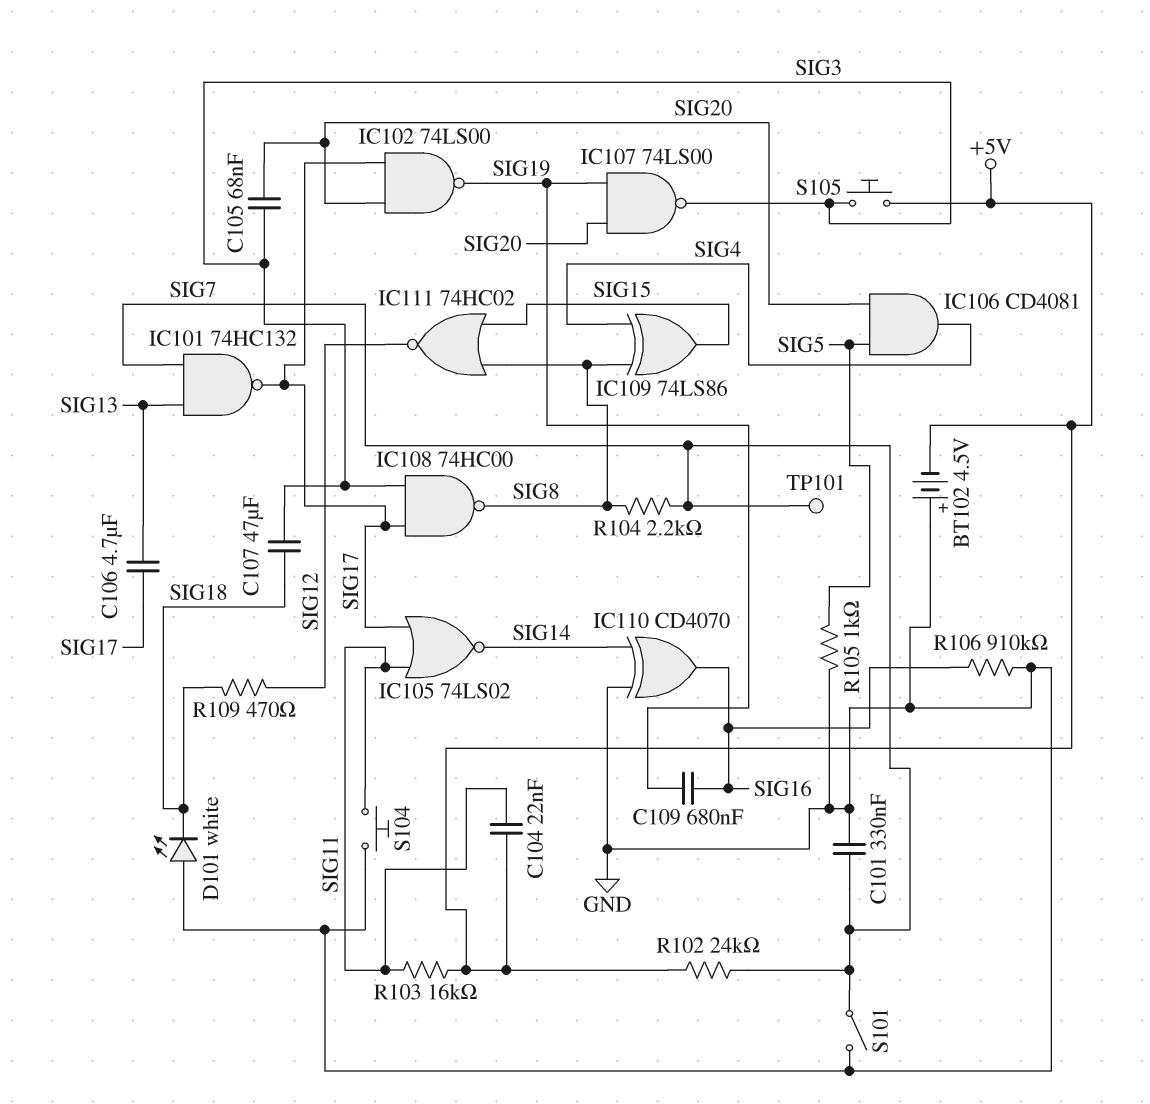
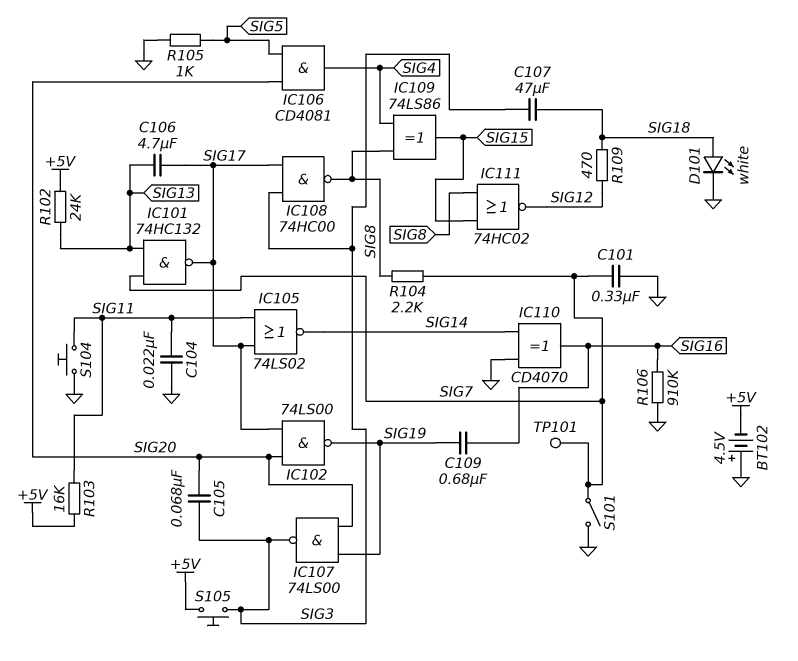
C104: 22nF (+5V, SIG11) -> 22nF (GND, SIG11)
D101: LED white (A GND, K SIG18) -> LED white (A SIG18, K GND)
R102: 24k (+5V, SIG7) -> 24k (+5V, SIG13)

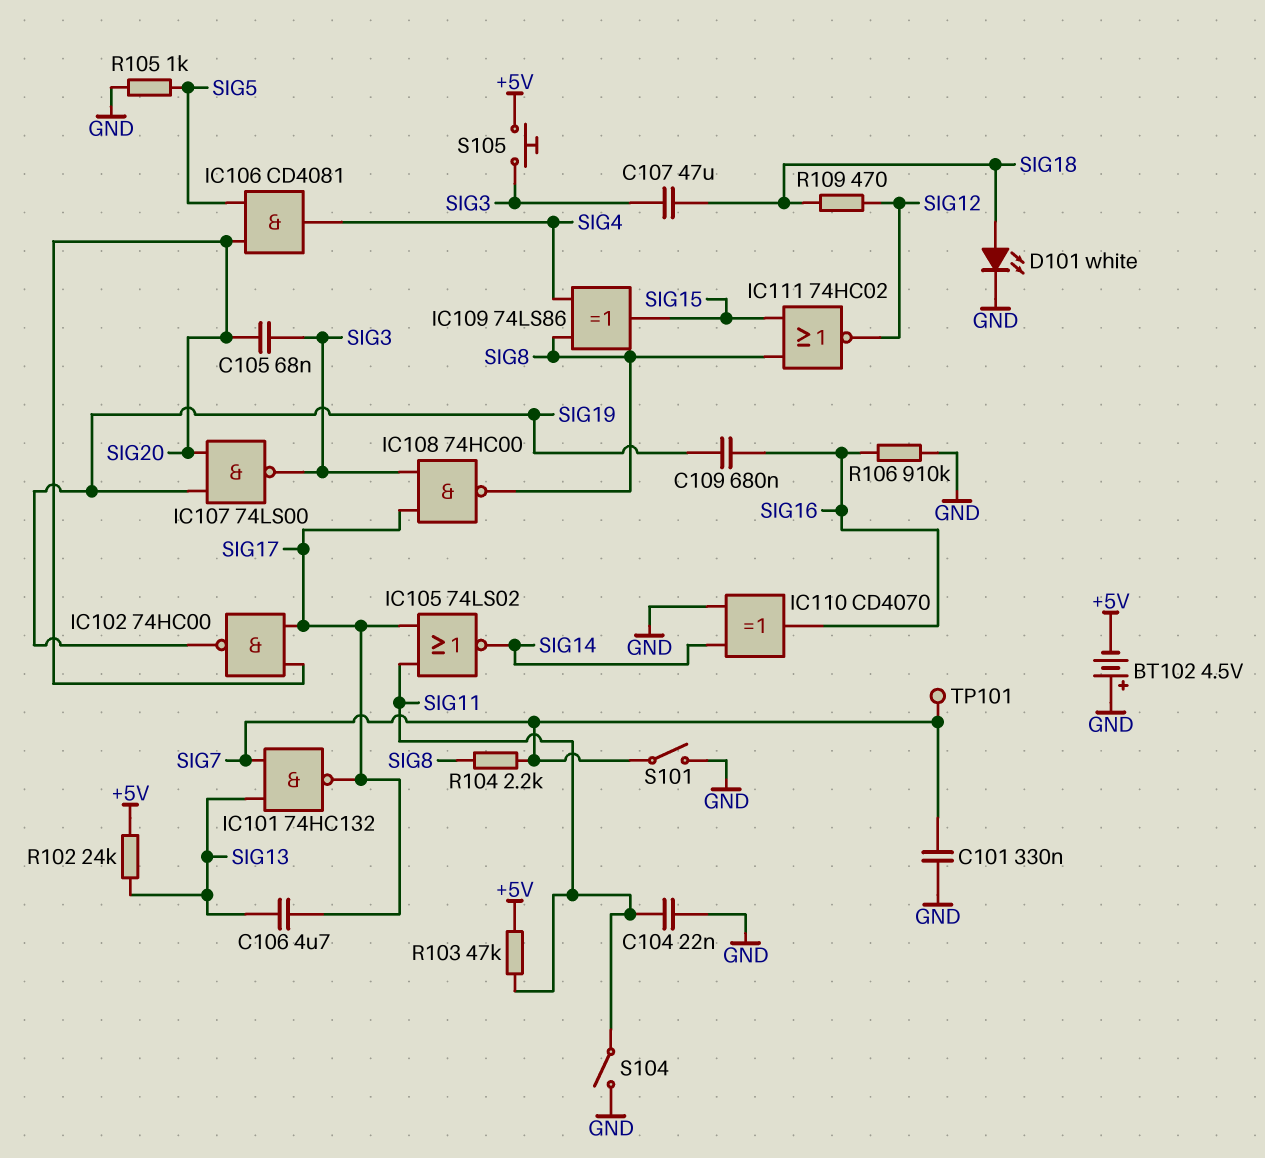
IC102: NAND 74LS00 (in SIG17, in SIG20, out SIG19) -> NAND 74HC00 (in SIG17, in SIG20, out SIG19)
R103: 16k (+5V, SIG11) -> 47k (+5V, SIG11)
S104: button (GND, SIG11) -> switch (GND, SIG11)

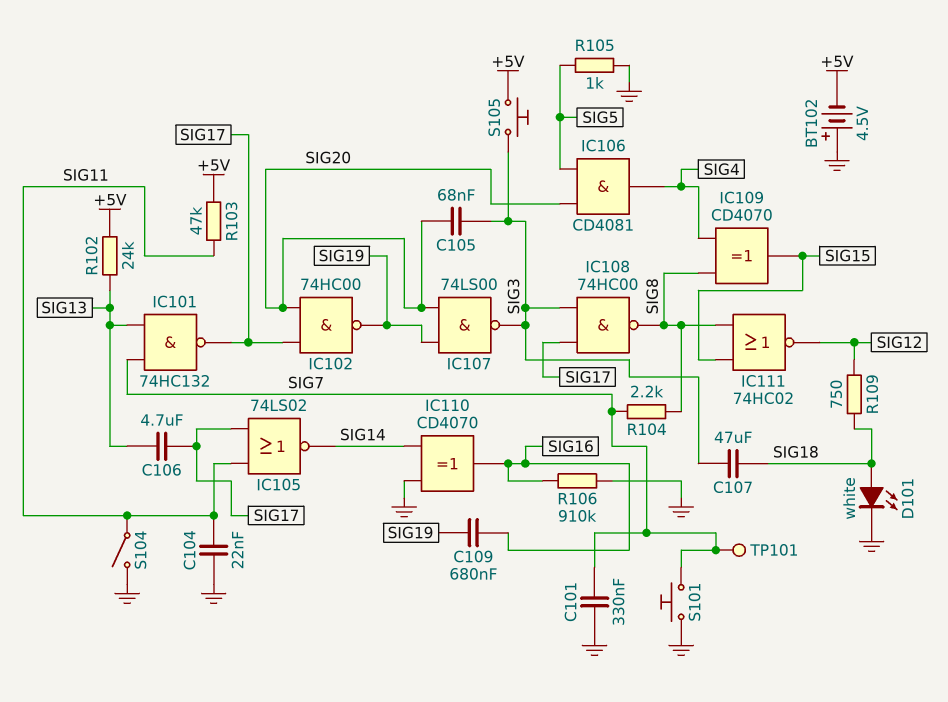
IC109: XOR 74LS86 (in SIG4, in SIG8, out SIG15) -> XOR CD4070 (in SIG4, in SIG8, out SIG15)
R109: 470 (SIG12, SIG18) -> 750 (SIG12, SIG18)
S101: switch (GND, SIG7) -> button (GND, SIG7)

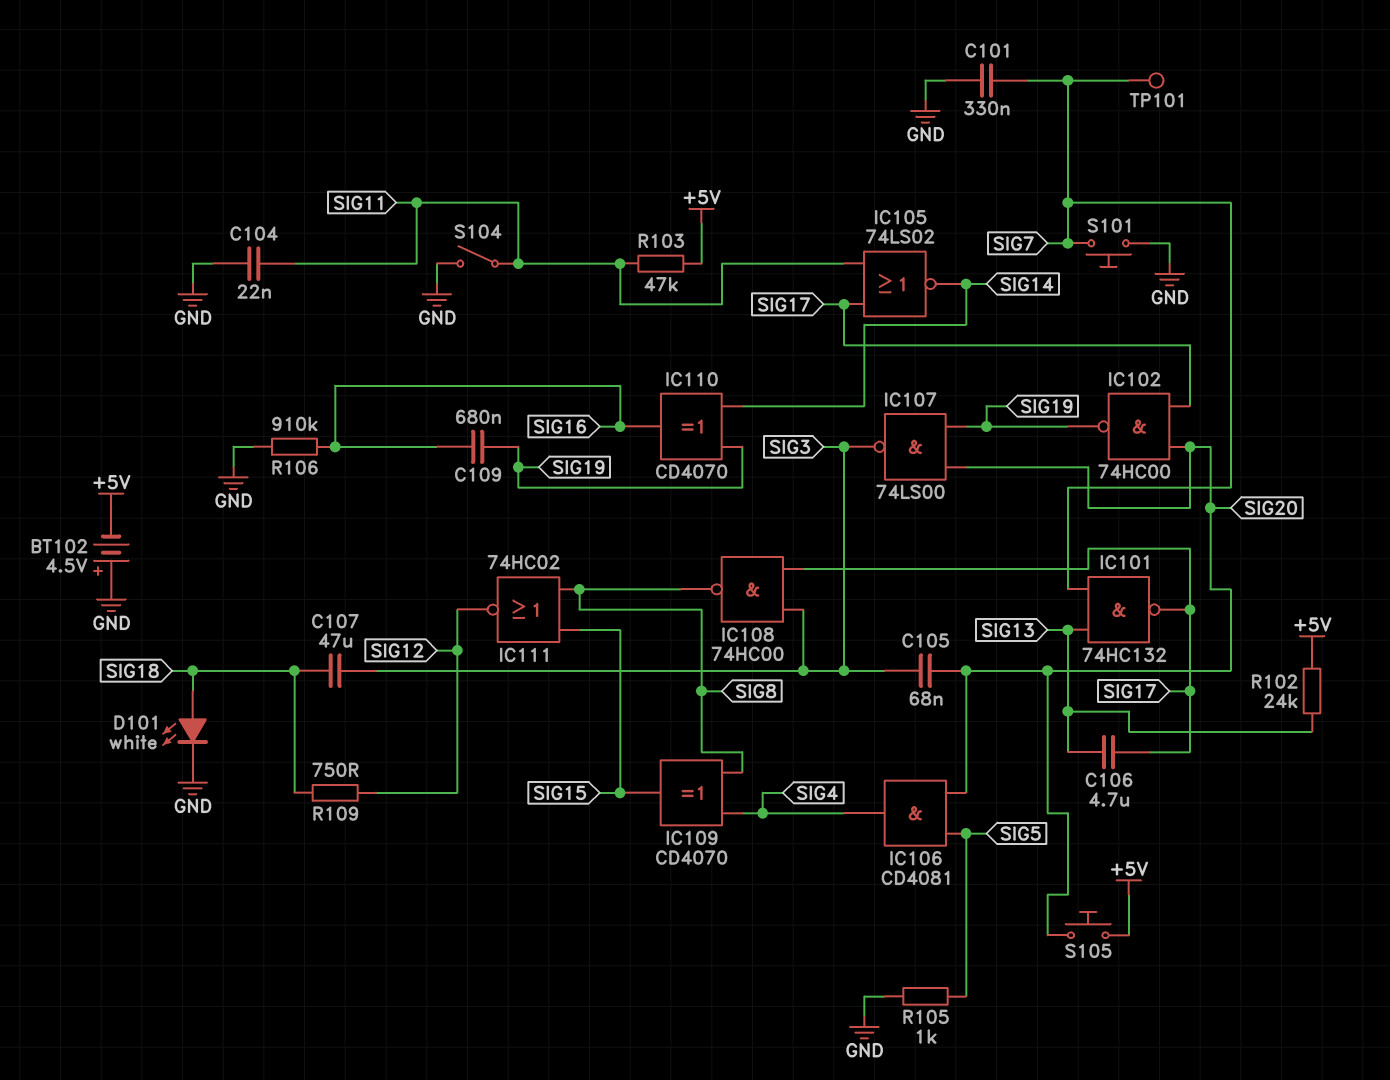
IC110: XOR CD4070 (in GND, in SIG14, out SIG16) -> XOR CD4070 (in SIG14, in SIG19, out SIG16)
R104: 2.2k (SIG7, SIG8) -> none
S105: button (+5V, SIG3) -> button (+5V, SIG20)

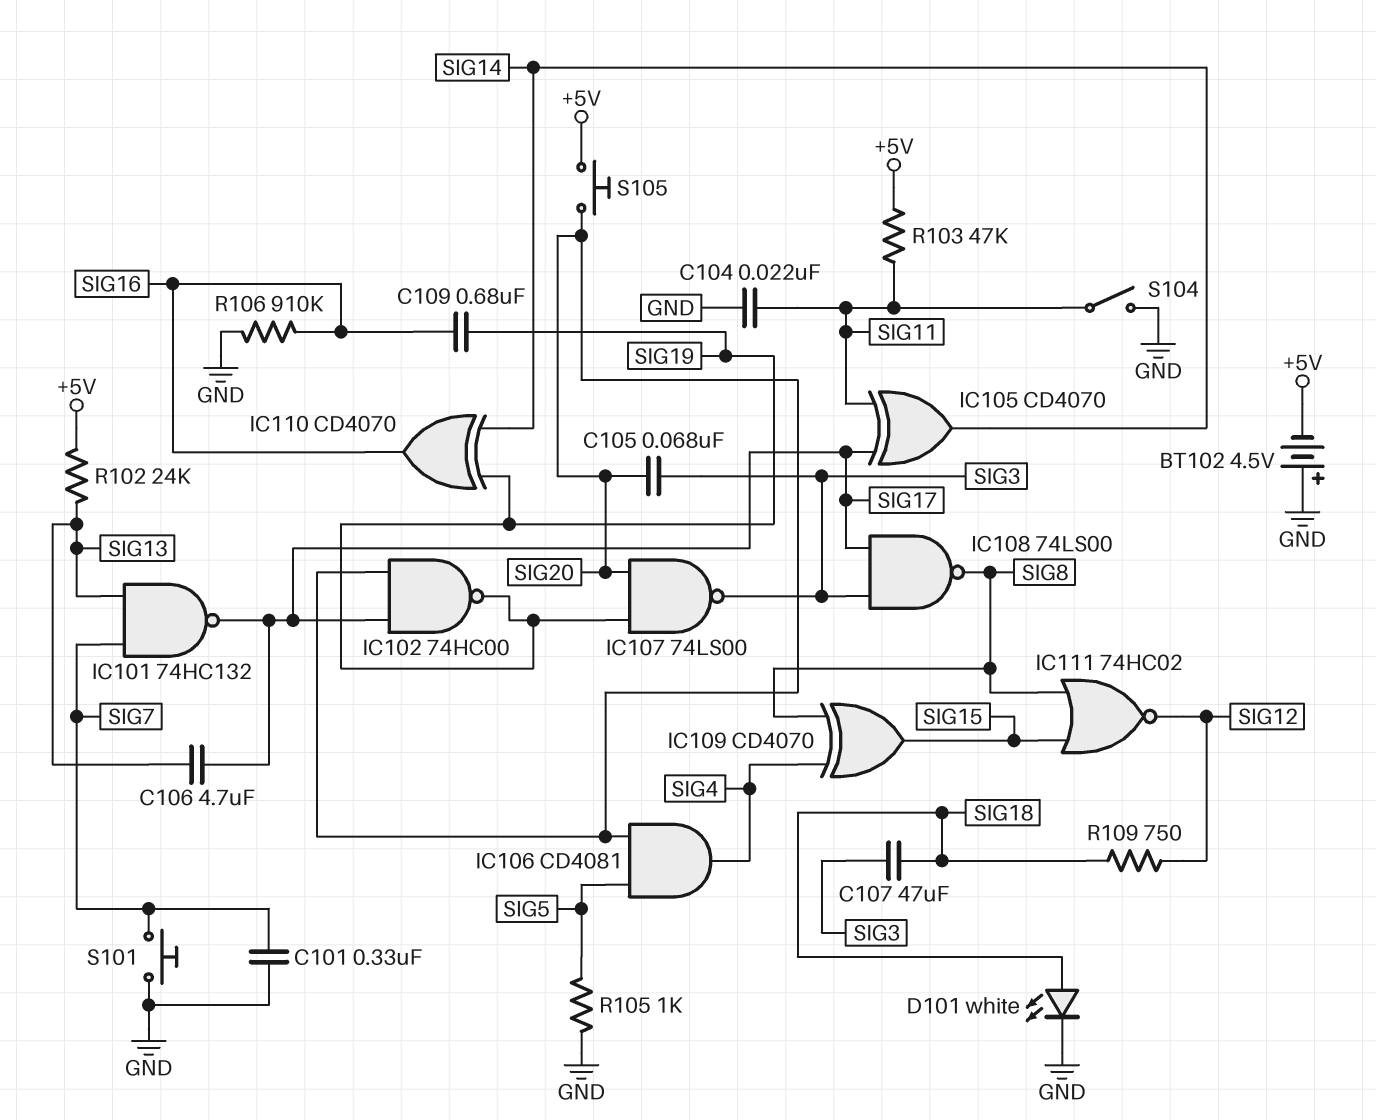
IC105: NOR 74LS02 (in SIG11, in SIG17, out SIG14) -> XOR CD4070 (in SIG11, in SIG17, out SIG14)
IC108: NAND 74HC00 (in SIG3, in SIG17, out SIG8) -> NAND 74LS00 (in SIG3, in SIG17, out SIG8)
TP101: test point (SIG7) -> none

